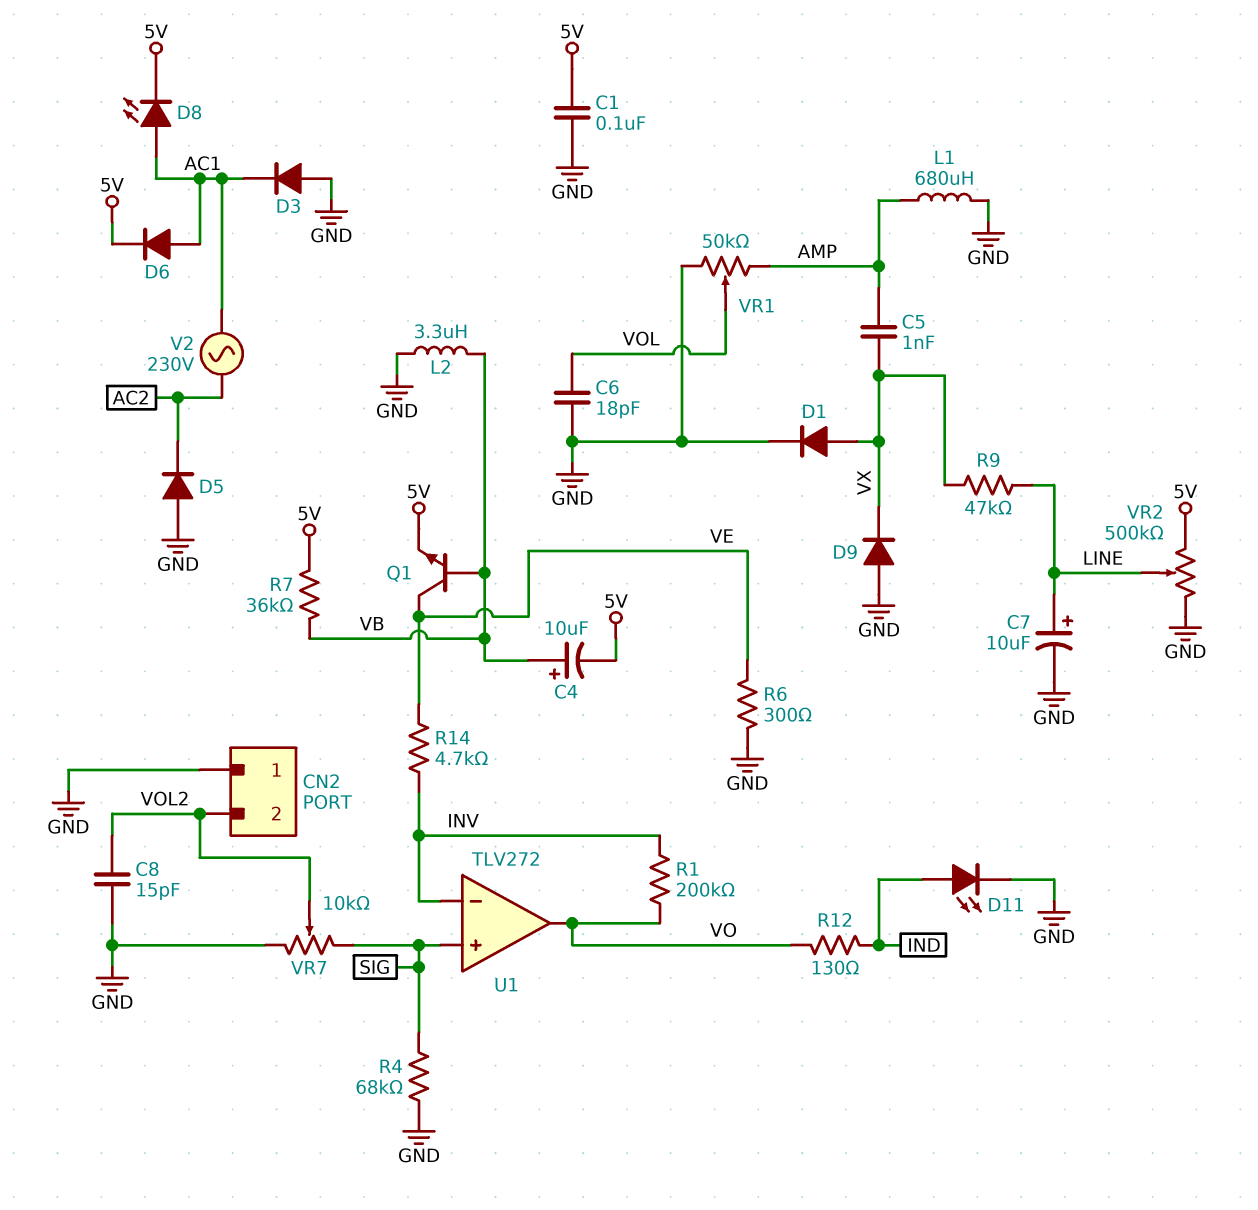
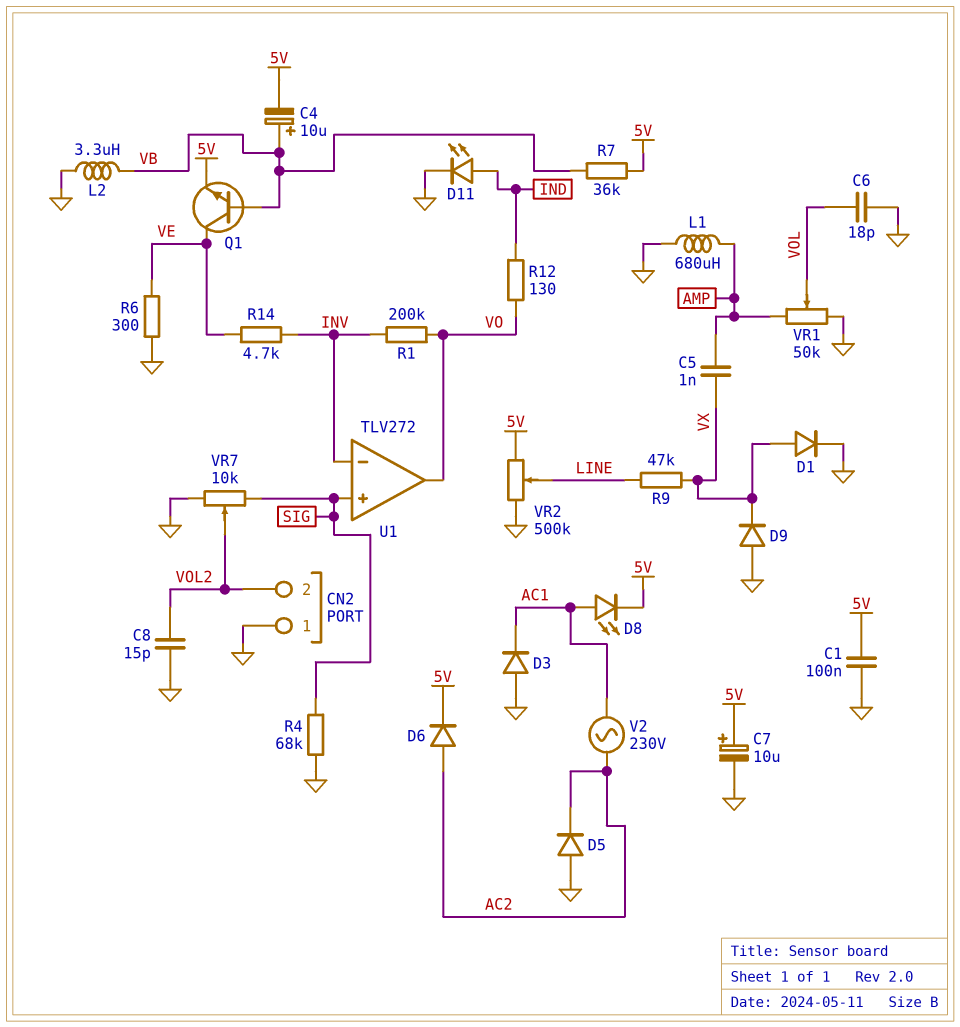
C7: 10uF (plus LINE, minus GND) -> 10uF (plus 5V, minus GND)
D6: diode (A AC1, K 5V) -> diode (A AC2, K 5V)

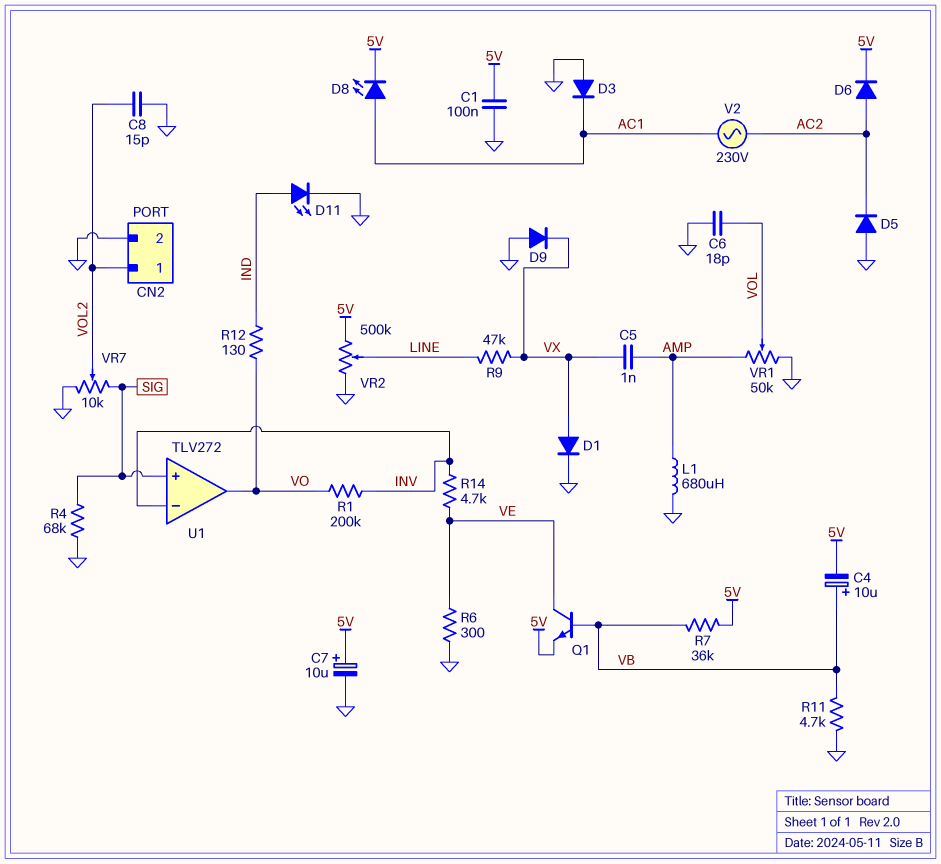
CN2 pin 1: GND -> VOL2
CN2 pin 2: VOL2 -> GND
L2: 3.3uH (GND, VB) -> none
R11: none -> 4.7k (GND, VB)

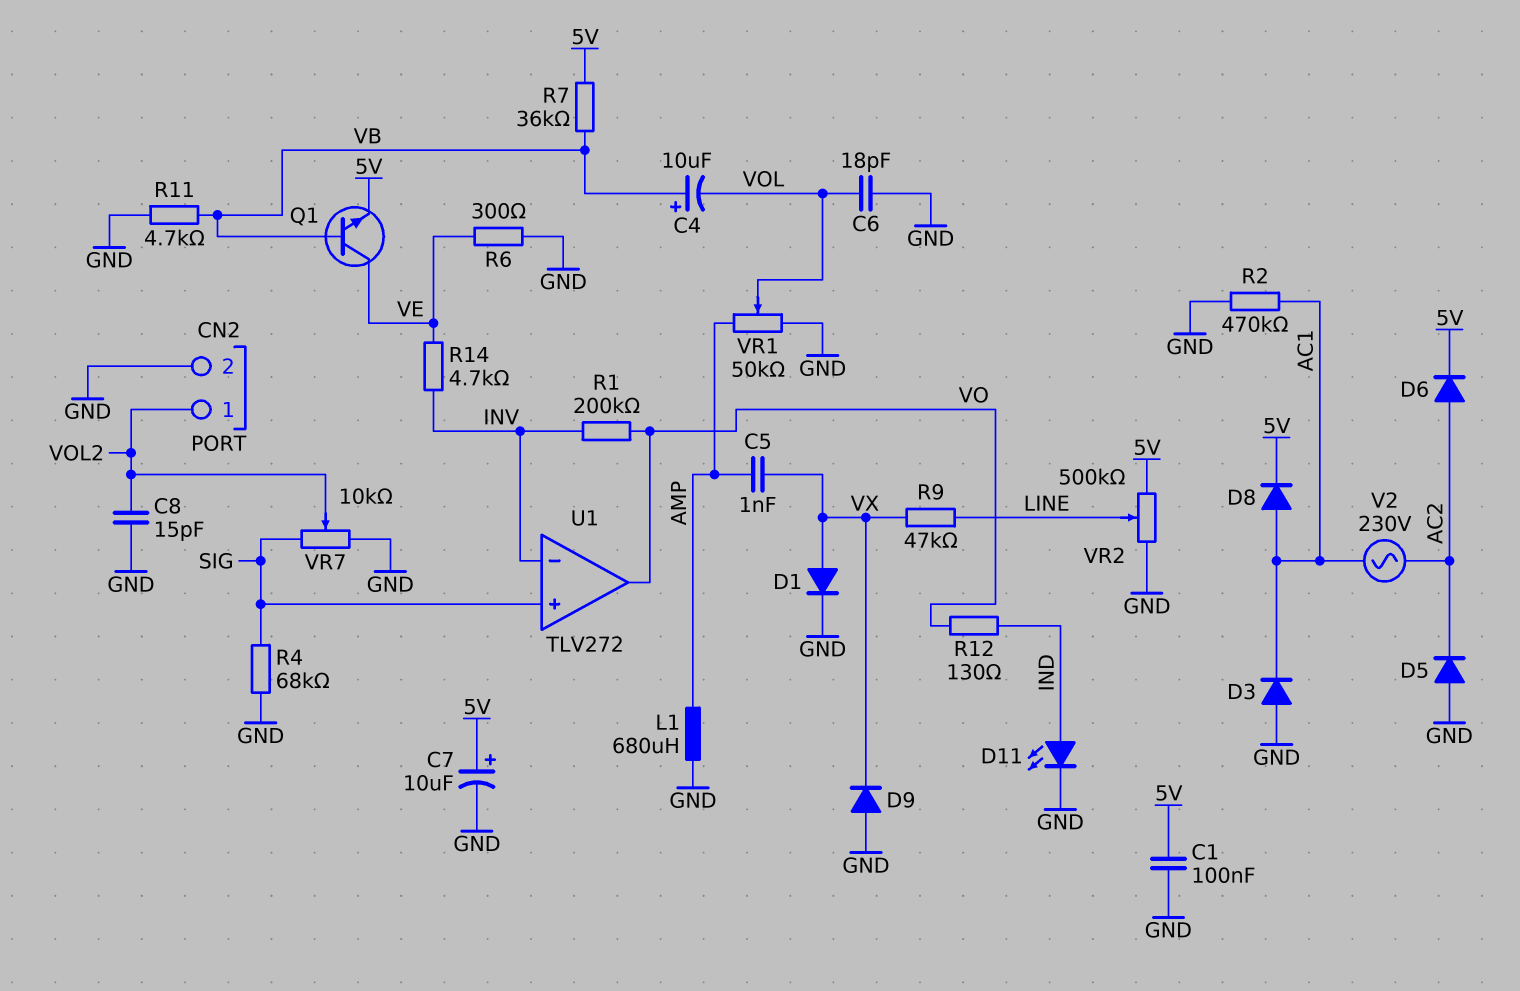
C4: 10uF (plus VB, minus 5V) -> 10uF (plus VB, minus VOL)
D8: LED (A AC1, K 5V) -> diode (A AC1, K 5V)
R2: none -> 470k (AC1, GND)

